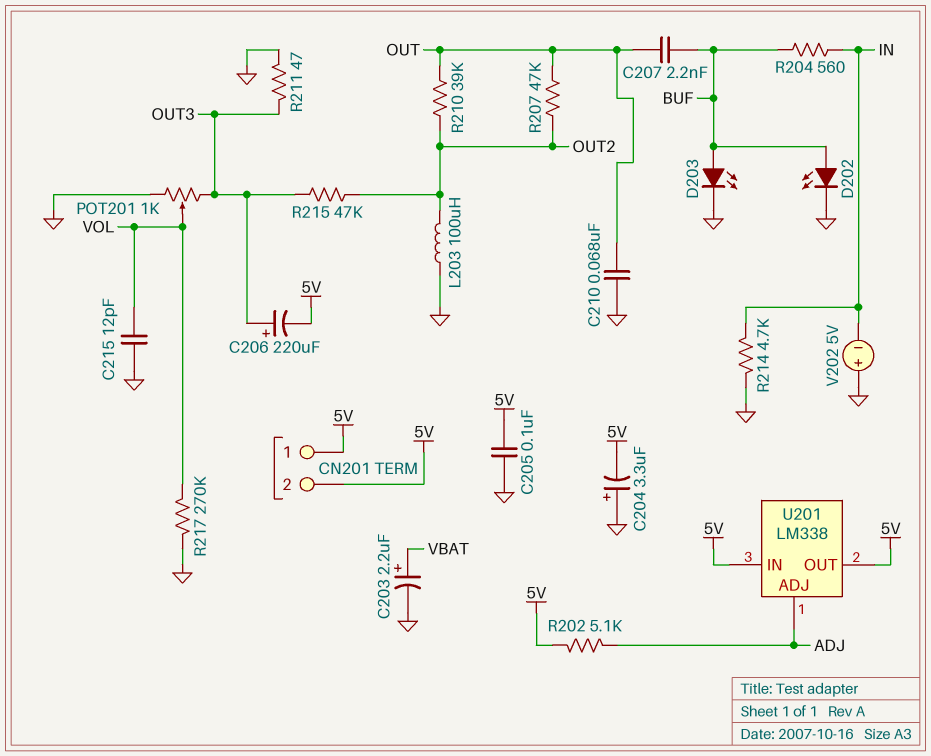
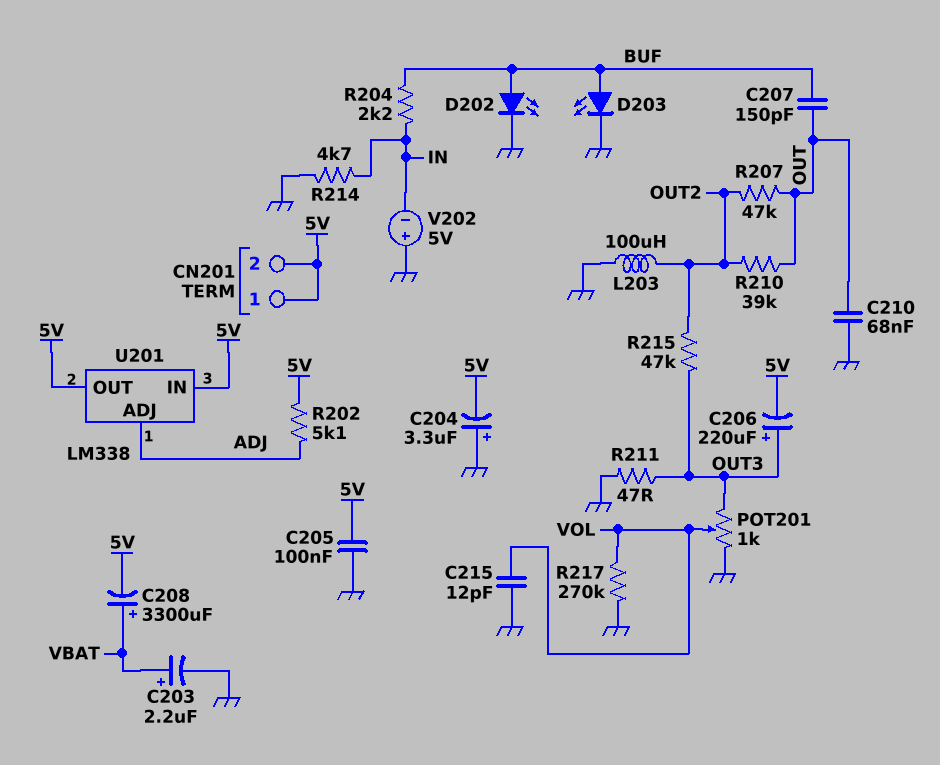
C207: 2.2nF (BUF, OUT) -> 150pF (BUF, OUT)
C208: none -> 3300uF (plus VBAT, minus 5V)
R204: 560 (BUF, IN) -> 2.2k (BUF, IN)

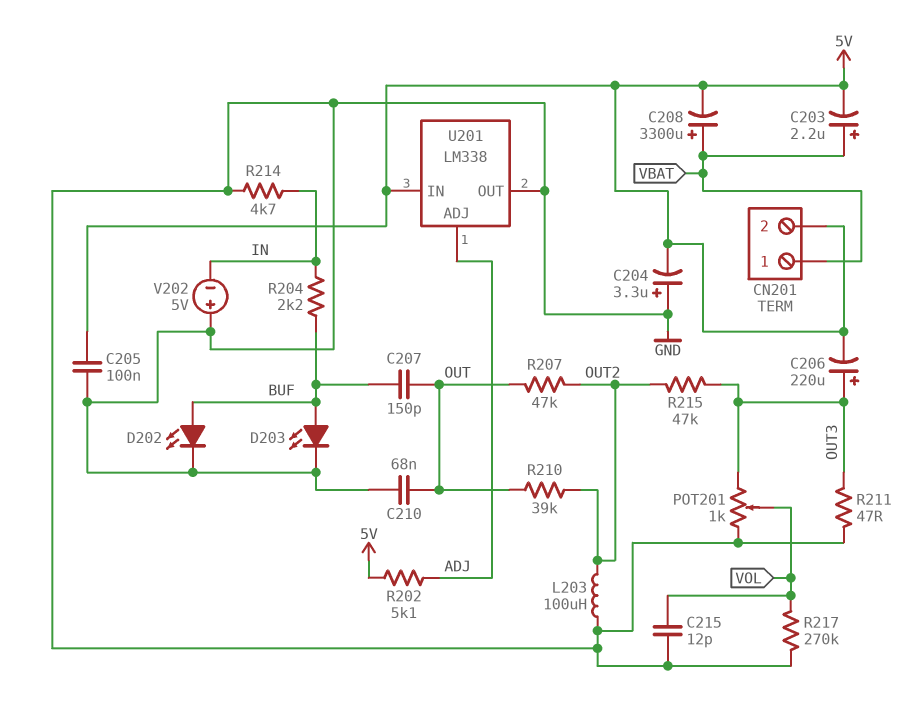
C203: 2.2uF (plus VBAT, minus GND) -> 2.2uF (plus VBAT, minus 5V)
CN201 pin 1: 5V -> VBAT
U201 pin OUT: 5V -> GND

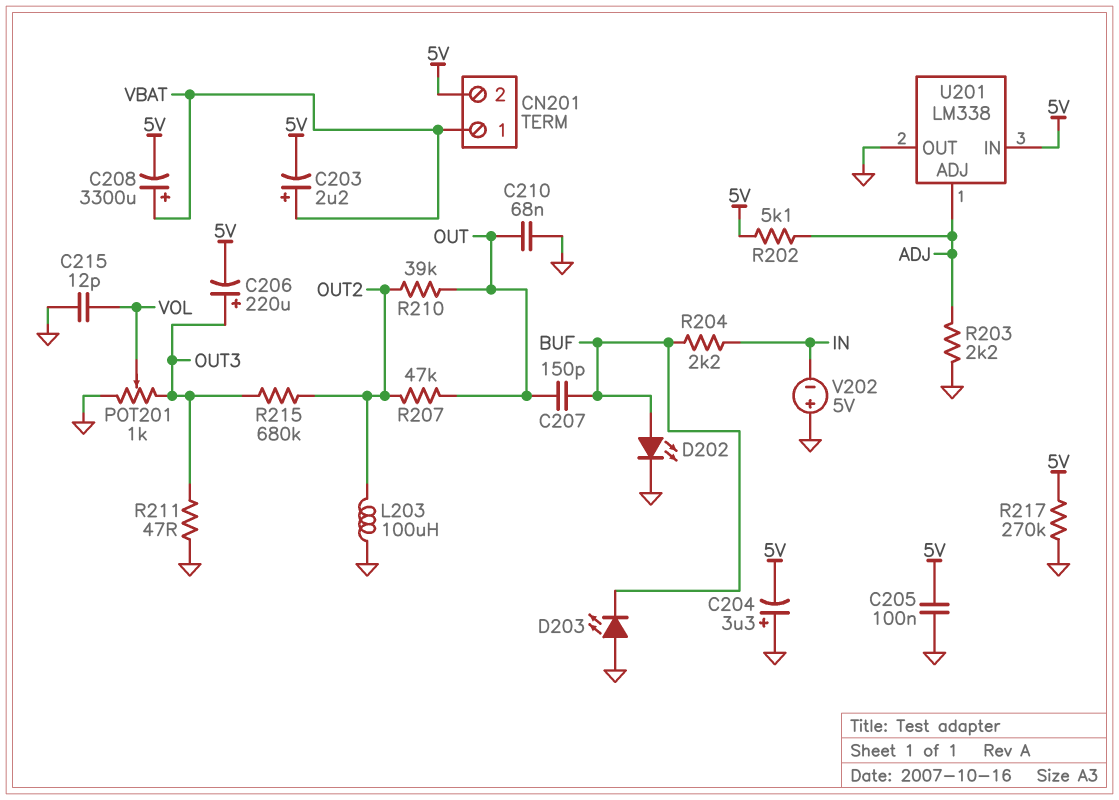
D203: LED (A BUF, K GND) -> LED (A GND, K BUF)
R203: none -> 2.2k (ADJ, GND)
R214: 4.7k (GND, IN) -> none
R215: 47k (OUT2, OUT3) -> 680k (OUT2, OUT3)
R217: 270k (GND, VOL) -> 270k (5V, GND)

